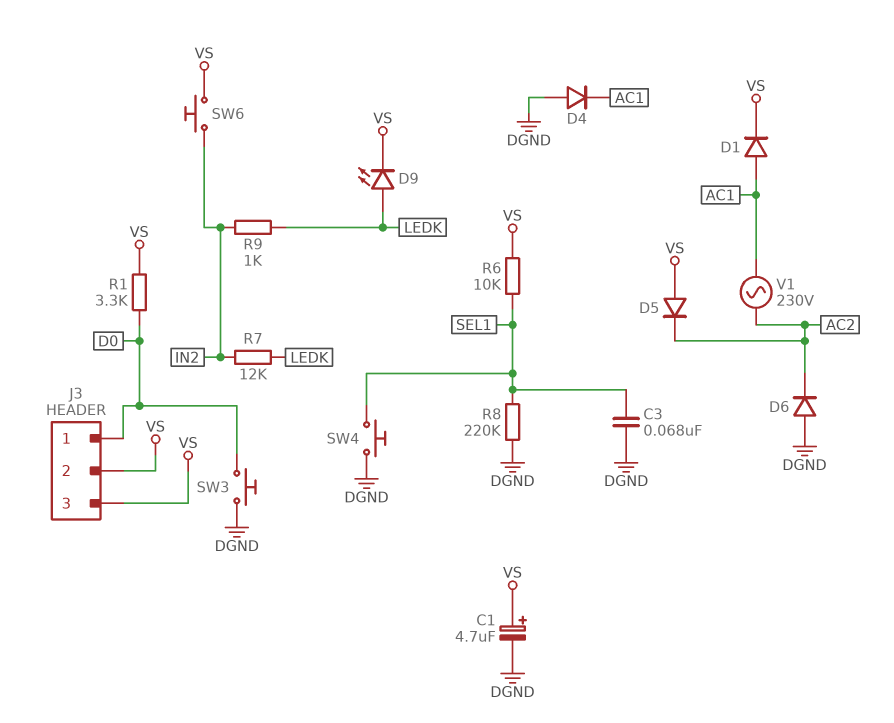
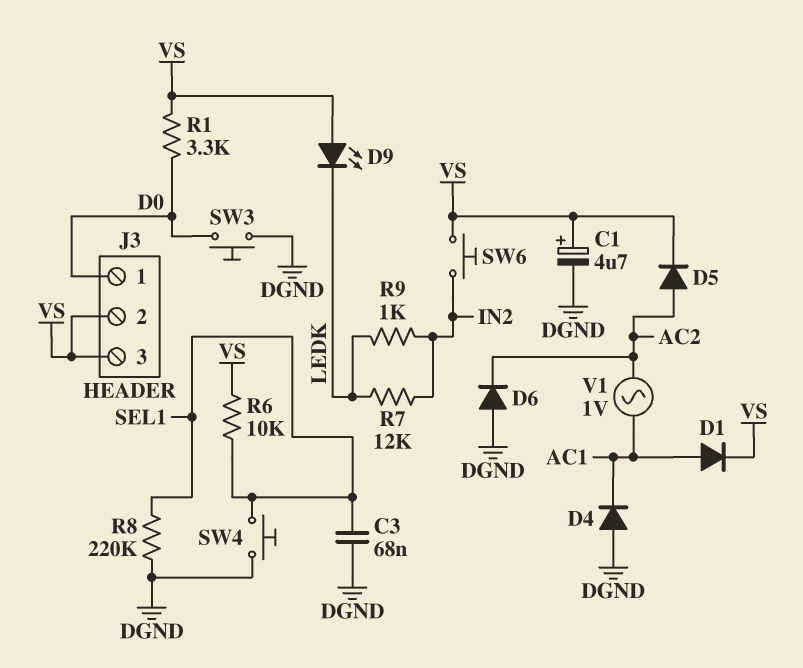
D5: diode (A VS, K AC2) -> diode (A AC2, K VS)
D9: LED (A LEDK, K VS) -> LED (A VS, K LEDK)
V1: AC 230V (AC1, AC2) -> AC 1V (AC1, AC2)

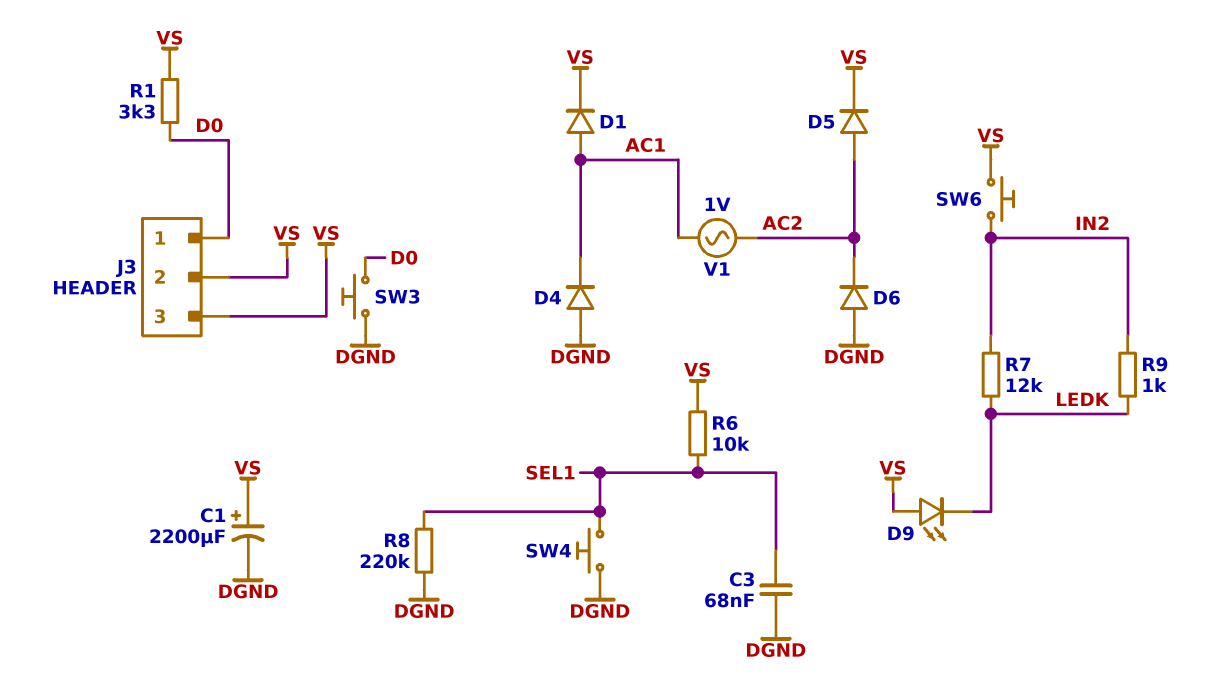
C1: 4.7uF (plus VS, minus DGND) -> 2200uF (plus VS, minus DGND)

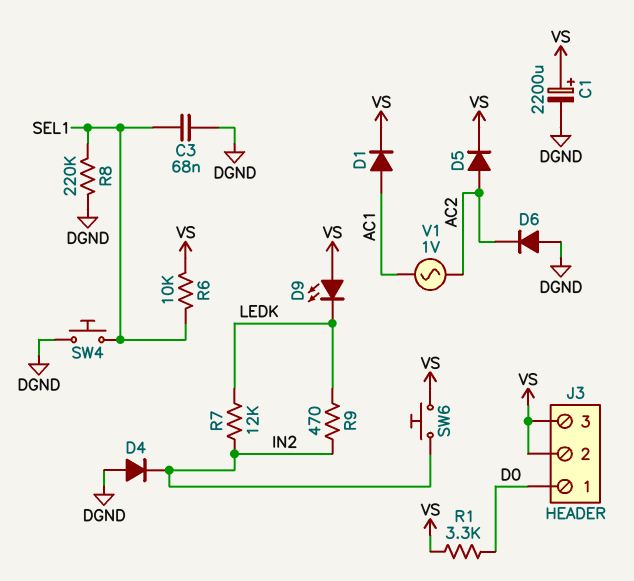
D4: diode (A DGND, K AC1) -> diode (A DGND, K IN2)
R9: 1k (IN2, LEDK) -> 470 (IN2, LEDK)
SW3: button (D0, DGND) -> none

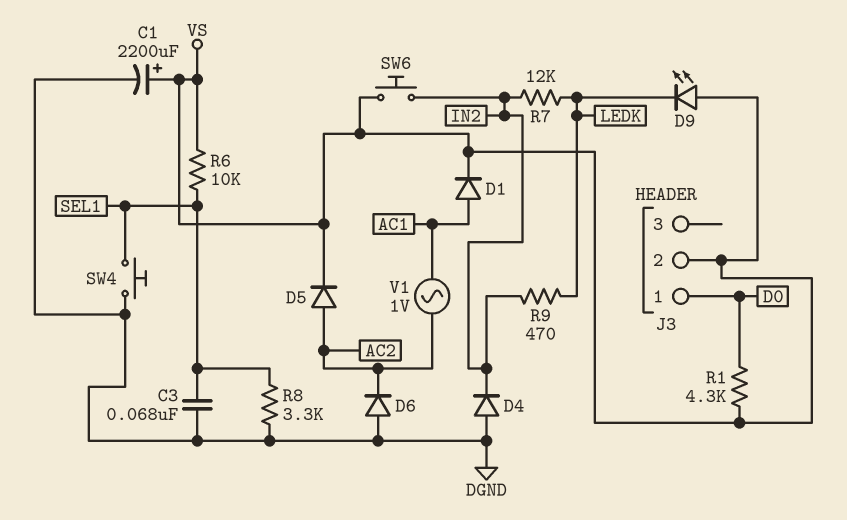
J3 pin 3: VS -> none
R1: 3.3k (D0, VS) -> 4.3k (D0, VS)
R8: 220k (DGND, SEL1) -> 3.3k (DGND, SEL1)

